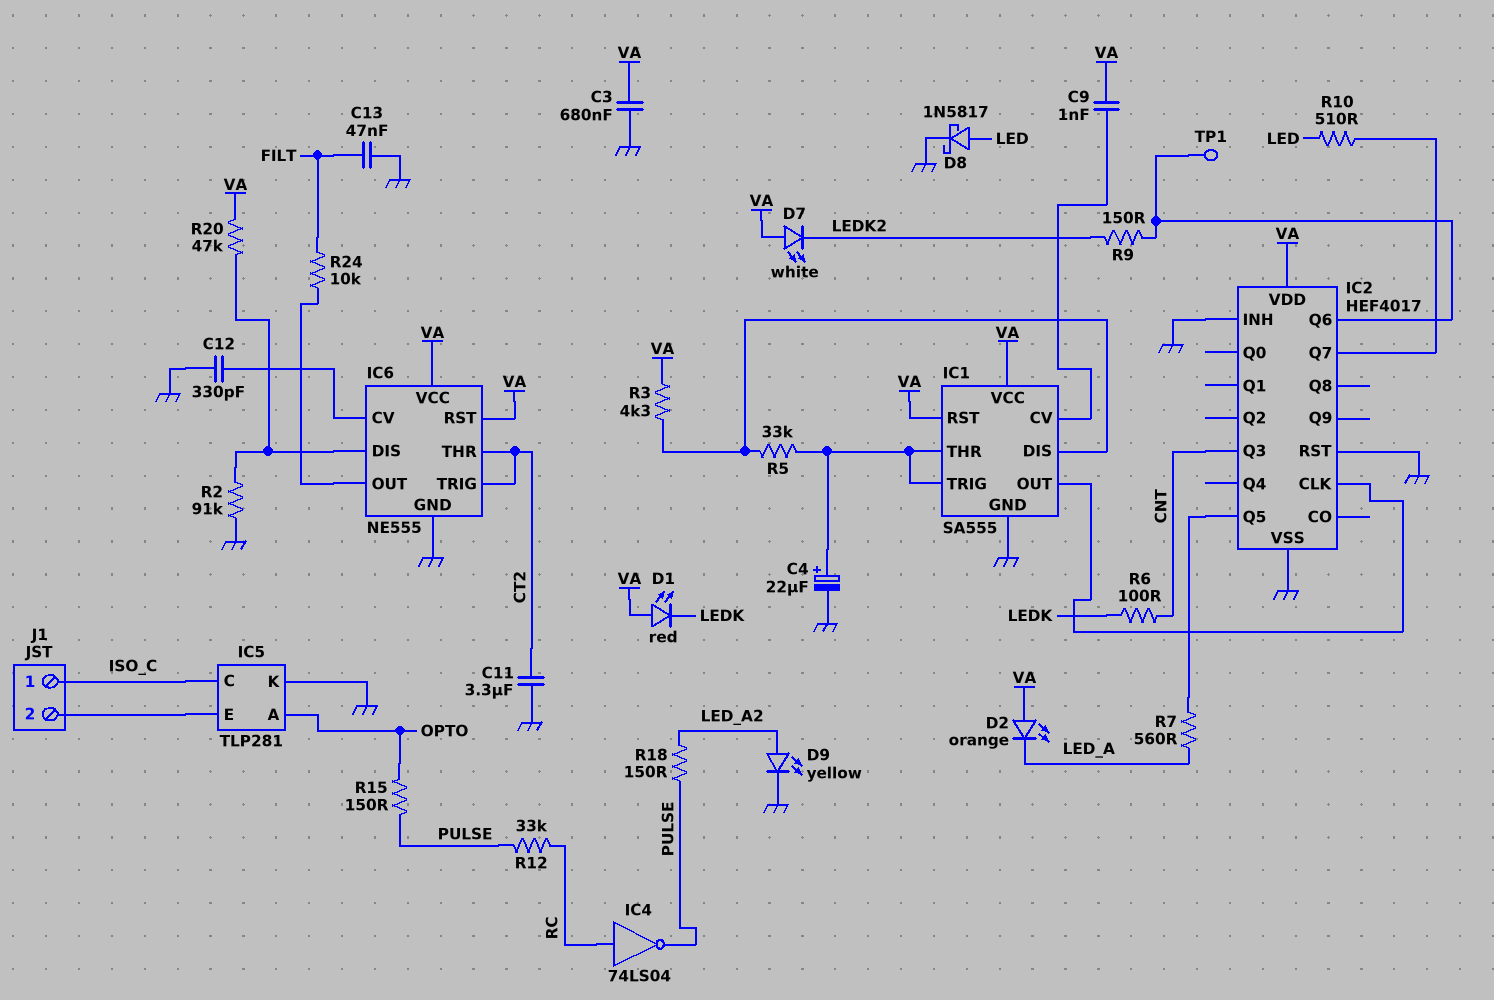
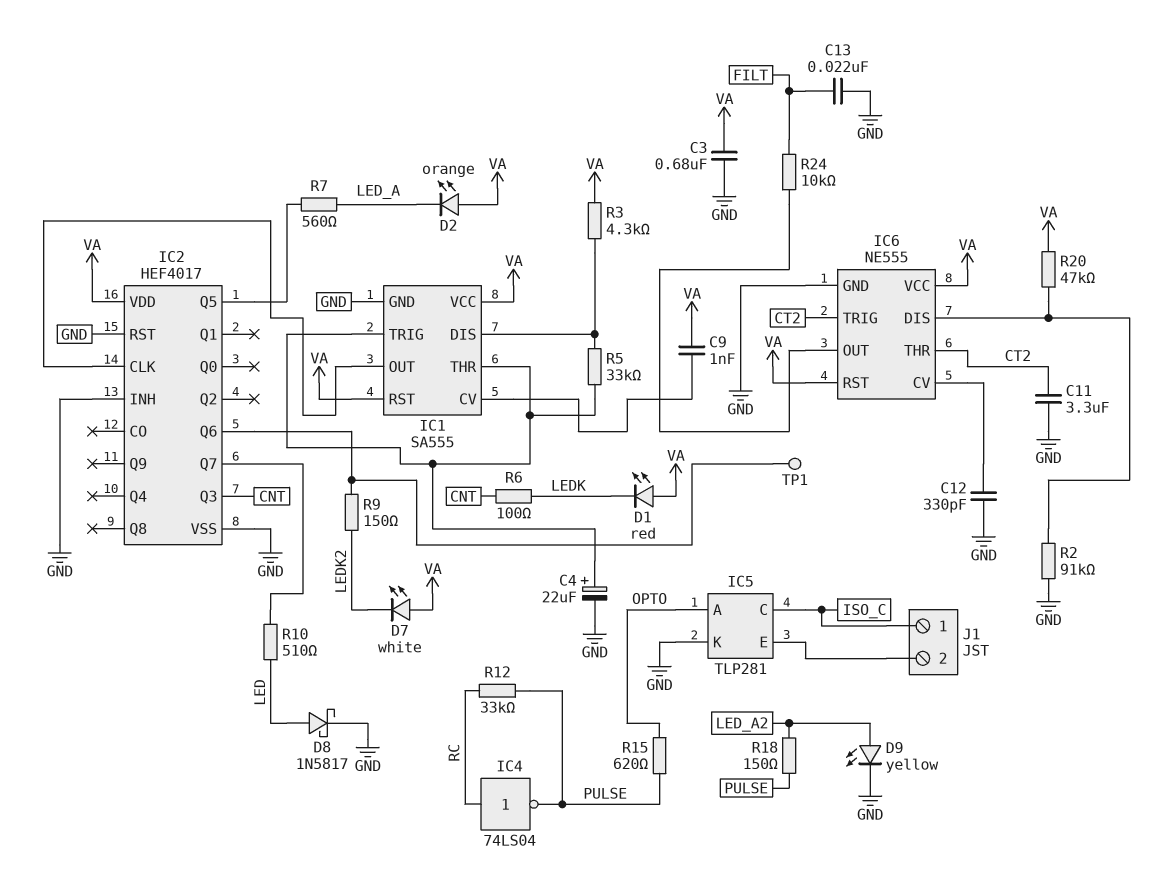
C13: 47nF (FILT, GND) -> 22nF (FILT, GND)
R15: 150 (OPTO, PULSE) -> 620 (OPTO, PULSE)

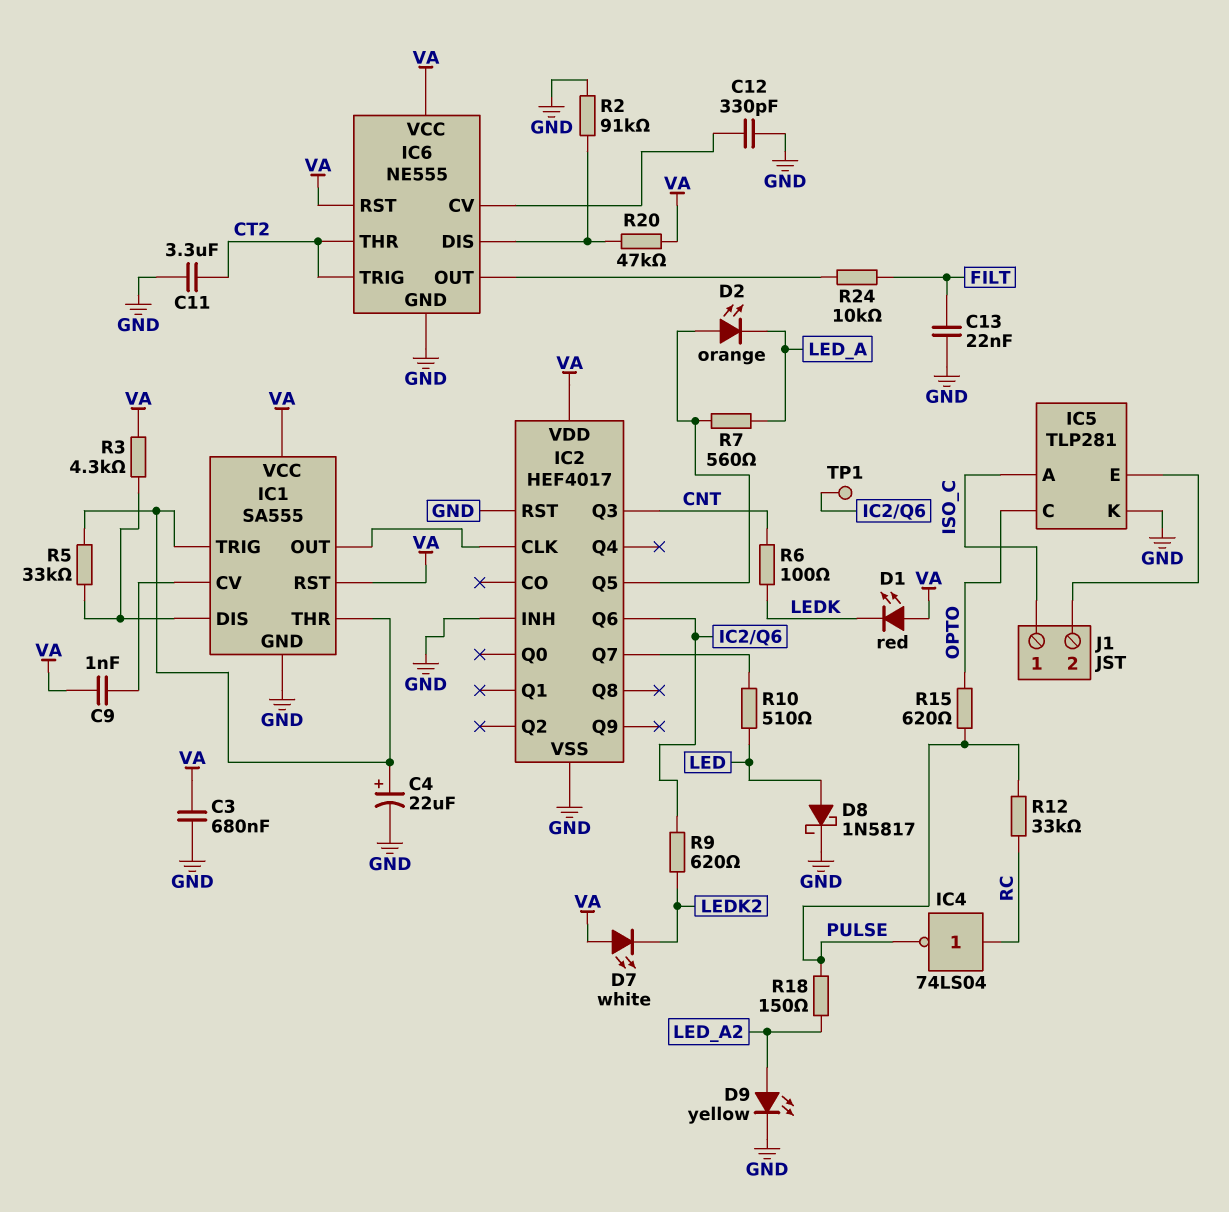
D2: LED orange (A VA, K LED_A) -> LED orange (A IC2/Q5, K LED_A)
IC5 pin A: OPTO -> ISO_C
IC5 pin C: ISO_C -> OPTO
R9: 150 (IC2/Q6, LEDK2) -> 620 (IC2/Q6, LEDK2)

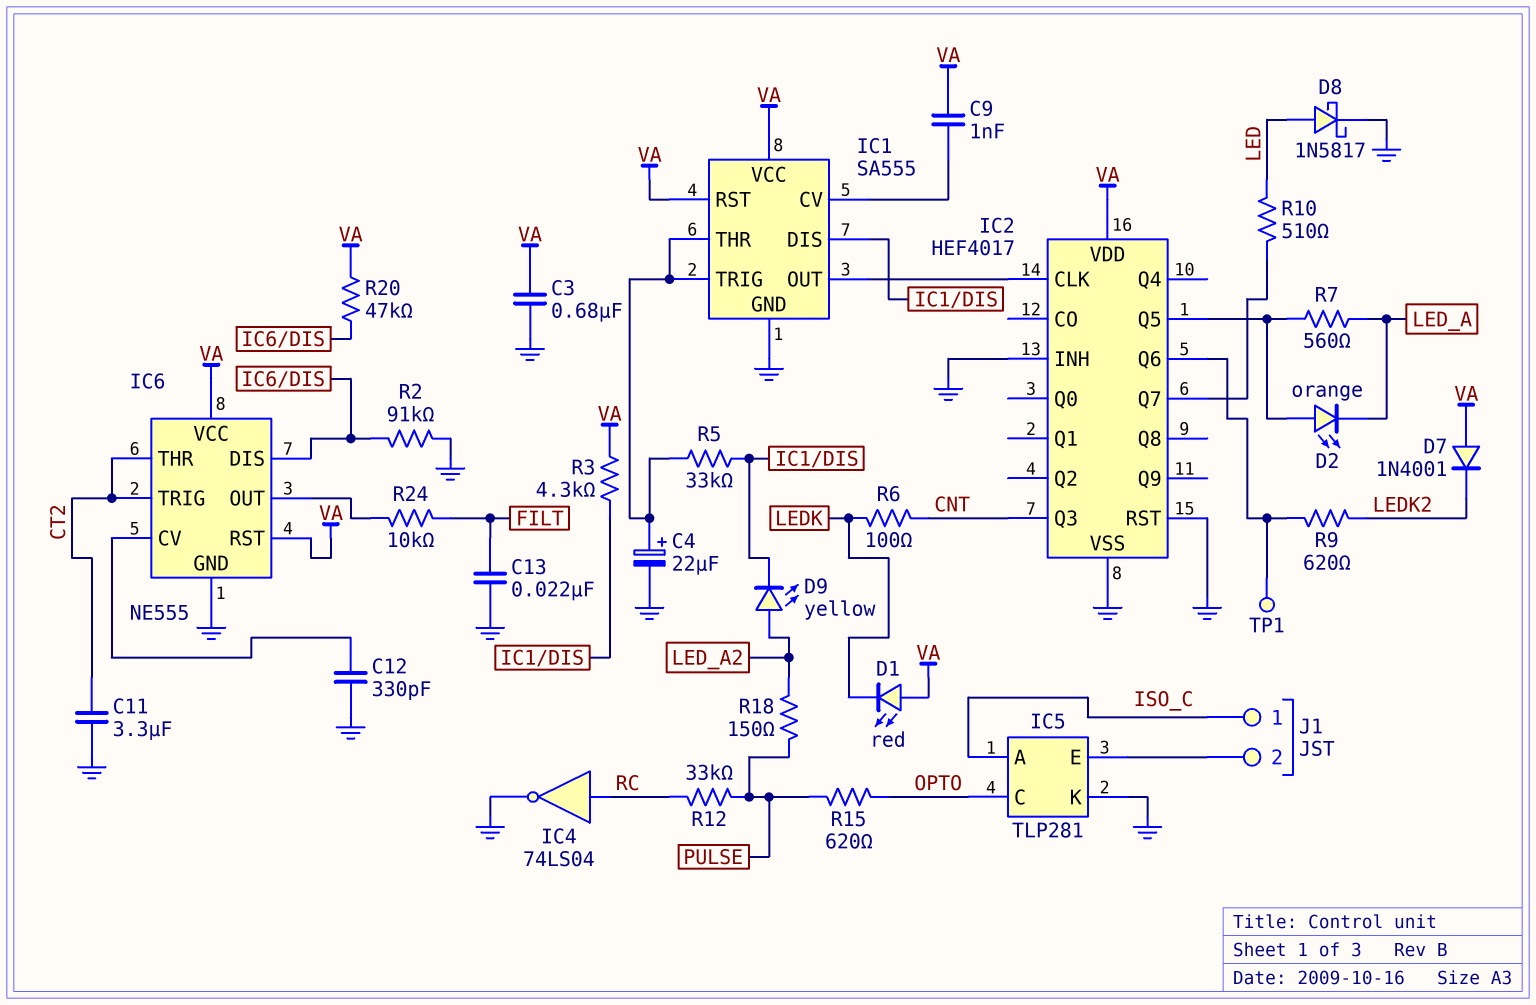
D7: LED white (A VA, K LEDK2) -> diode 1N4001 (A VA, K LEDK2)
D9: LED yellow (A LED_A2, K GND) -> LED yellow (A LED_A2, K IC1/DIS)
IC4: NOT 74LS04 (in RC, out PULSE) -> NOT 74LS04 (in RC, out GND)

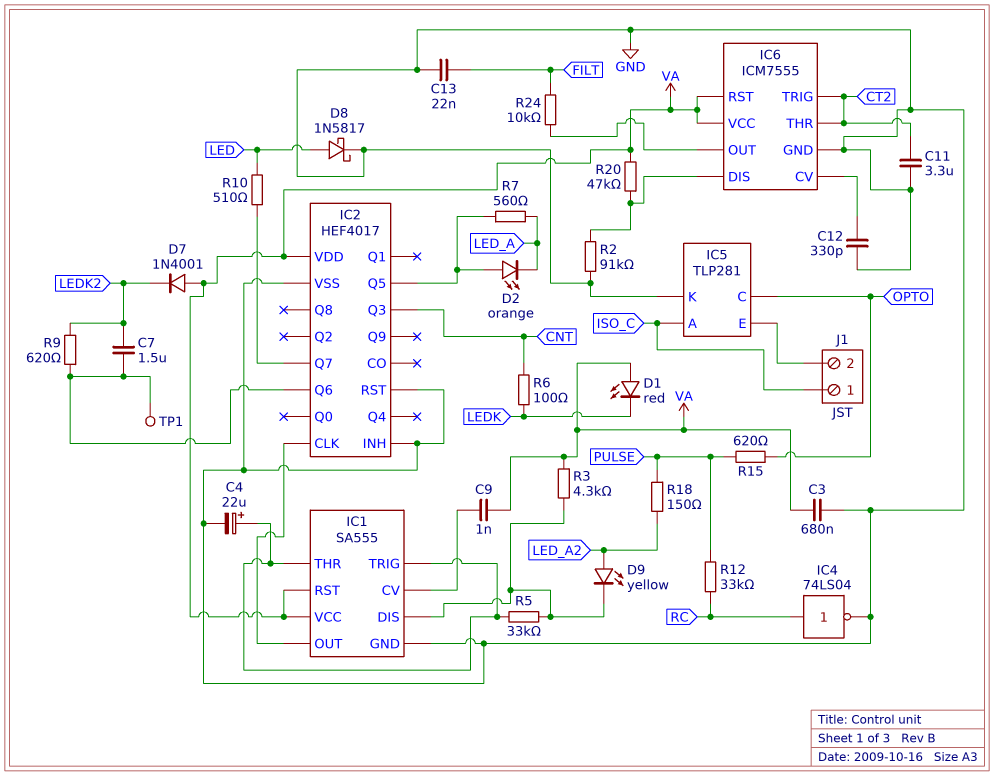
C7: none -> 1.5uF (IC2/Q6, LEDK2)
IC6: NE555 -> ICM7555

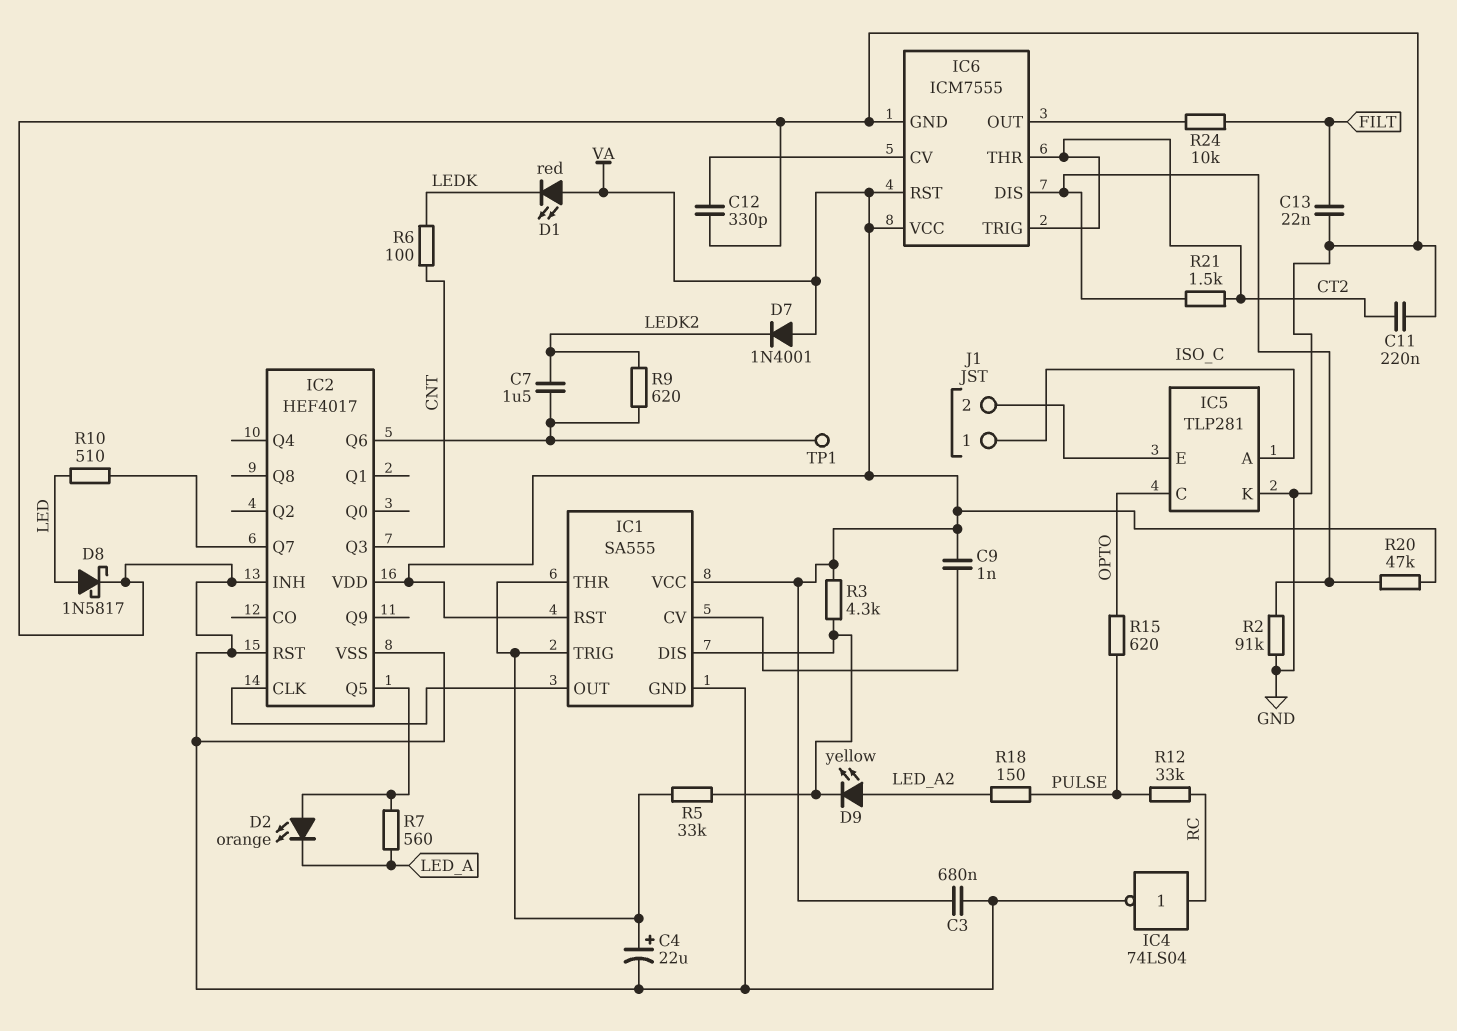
C11: 3.3uF (CT2, GND) -> 220nF (CT2, GND)
R21: none -> 1.5k (CT2, IC6/DIS)

